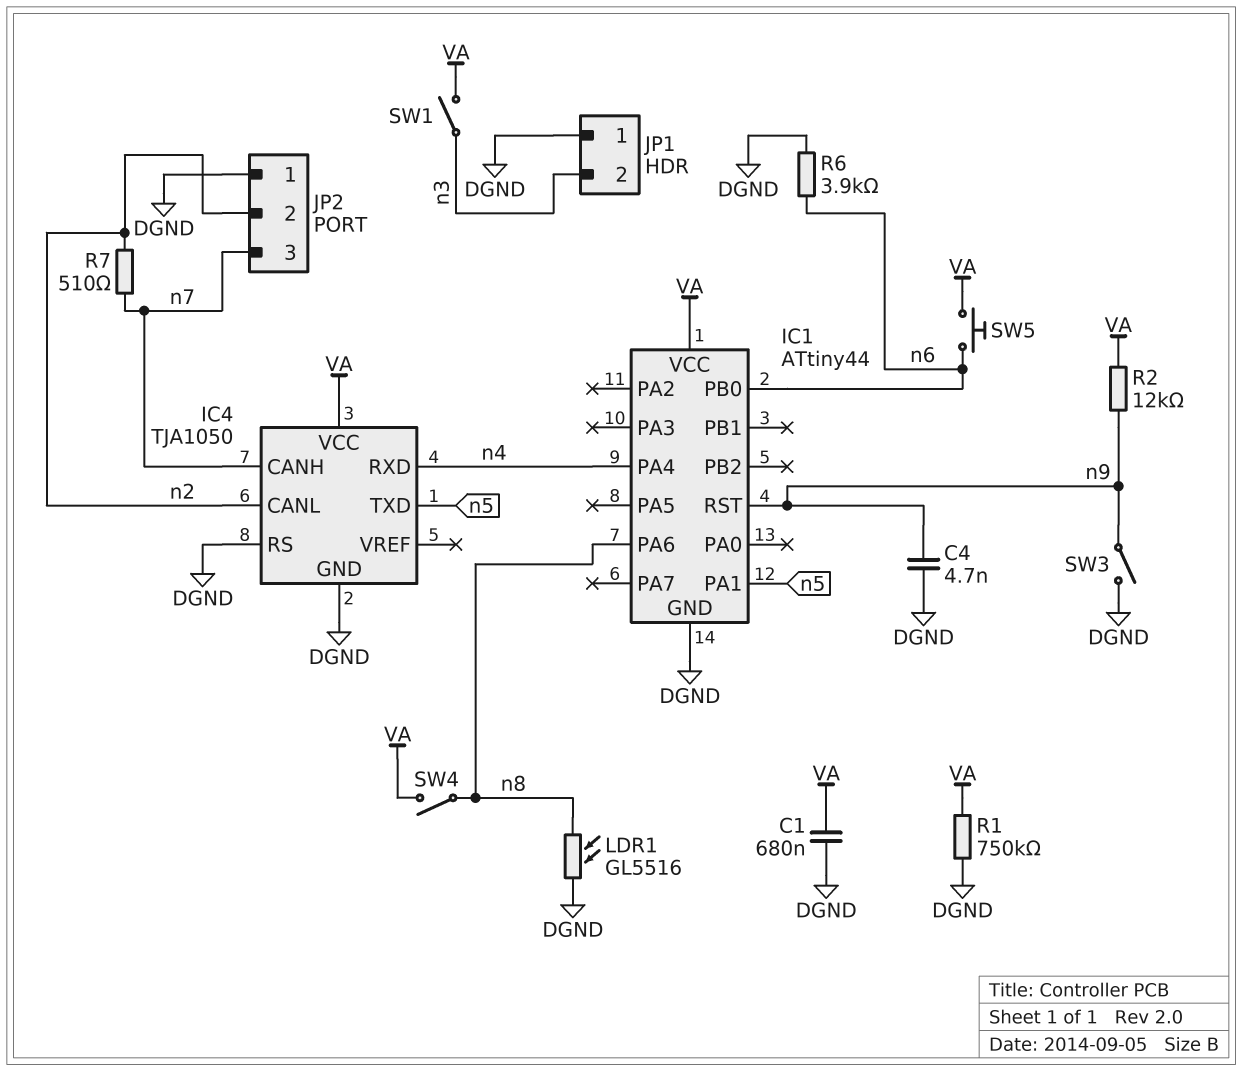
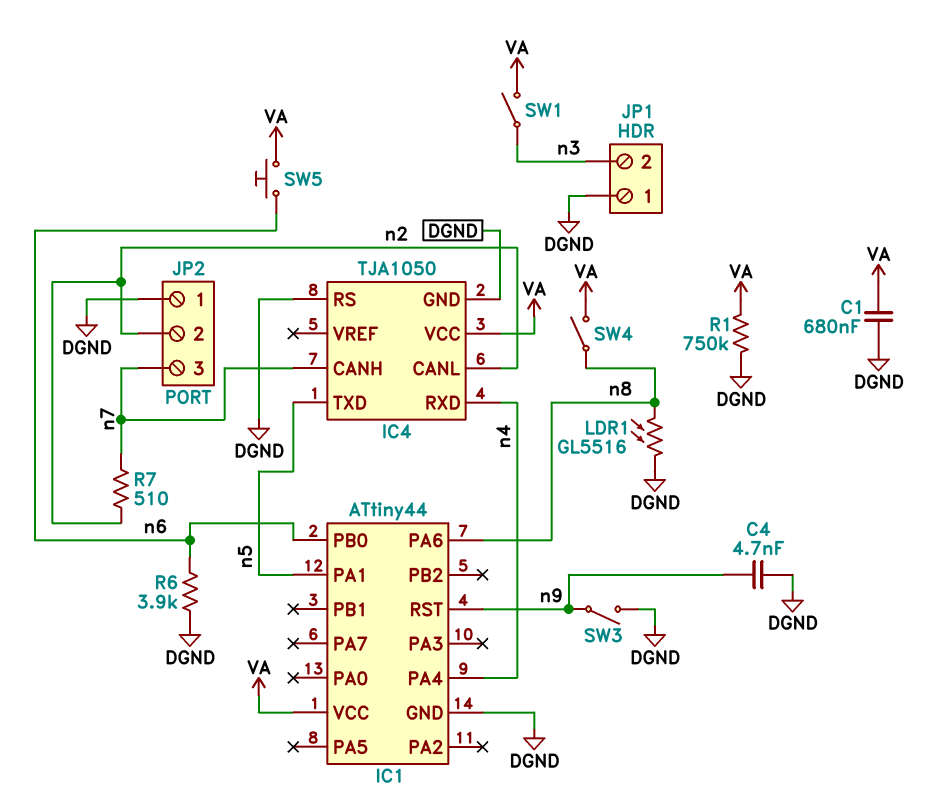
R2: 12k (VA, n9) -> none

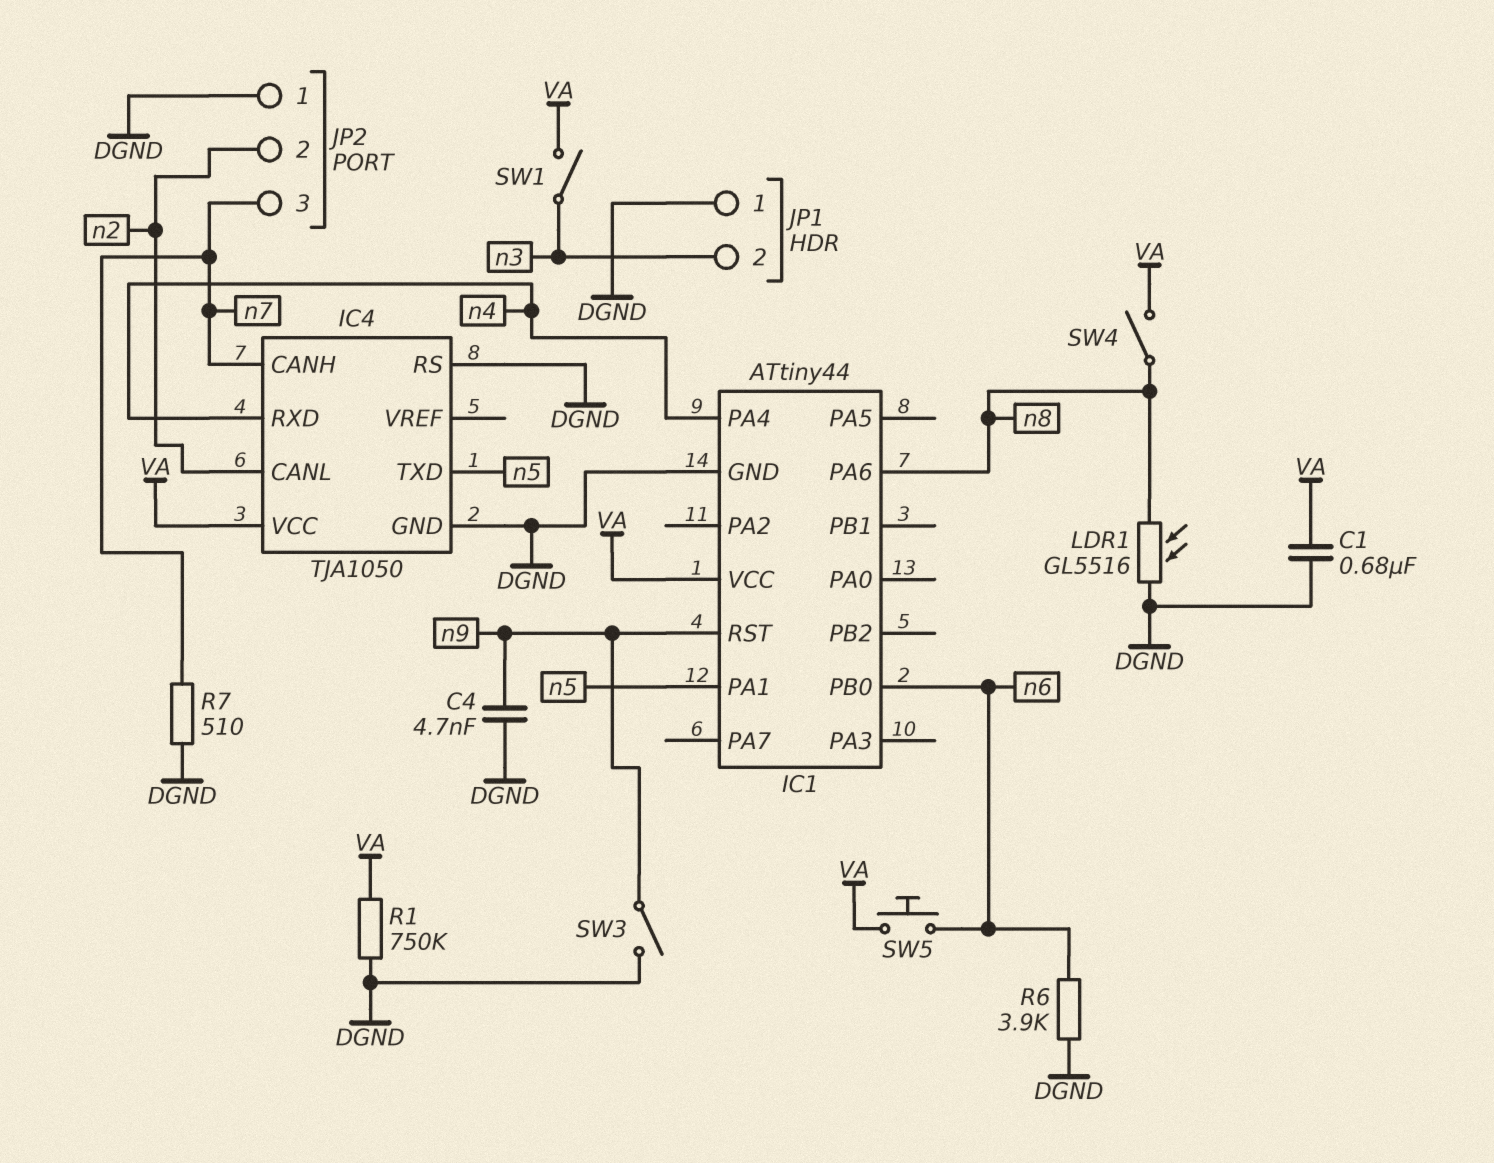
R7: 510 (n2, n7) -> 510 (DGND, n7)

